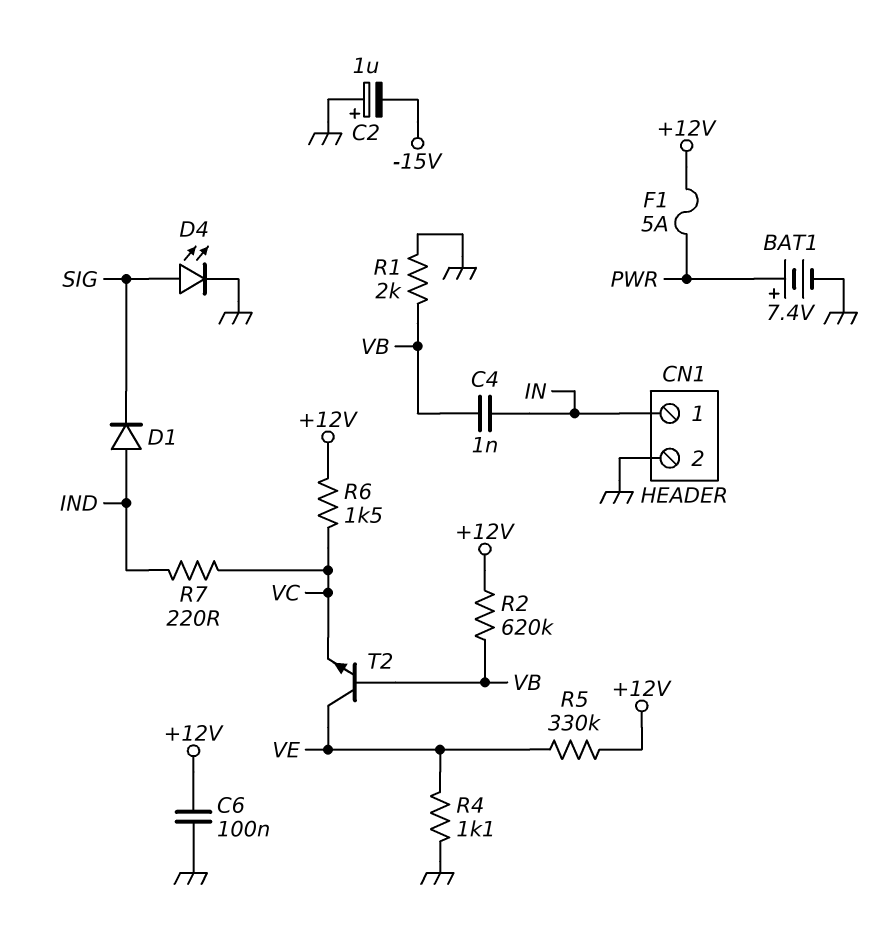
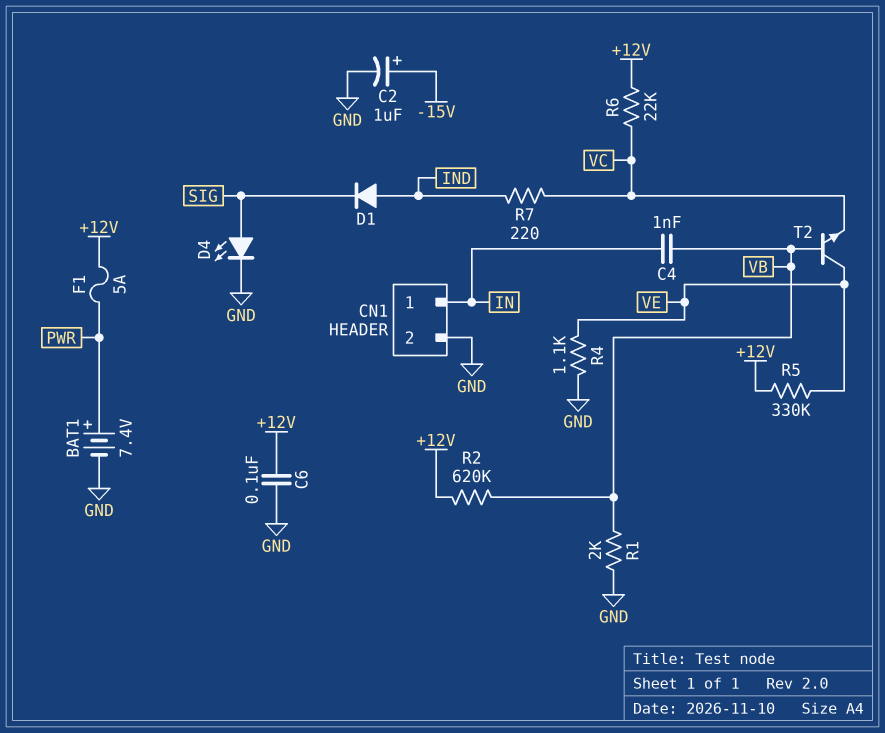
C2: 1uF (plus GND, minus -15V) -> 1uF (plus -15V, minus GND)
R6: 1.5k (+12V, VC) -> 22k (+12V, VC)

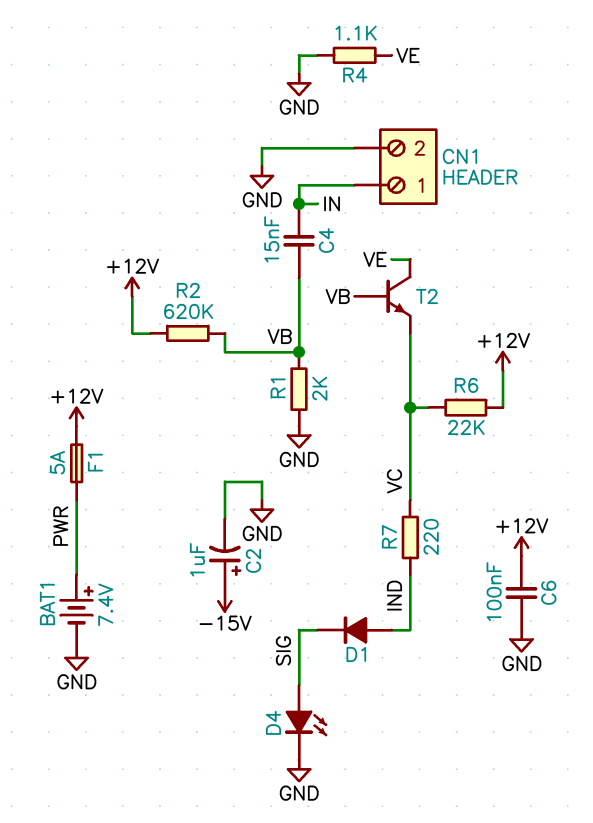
C4: 1nF (IN, VB) -> 15nF (IN, VB)
R5: 330k (+12V, VE) -> none

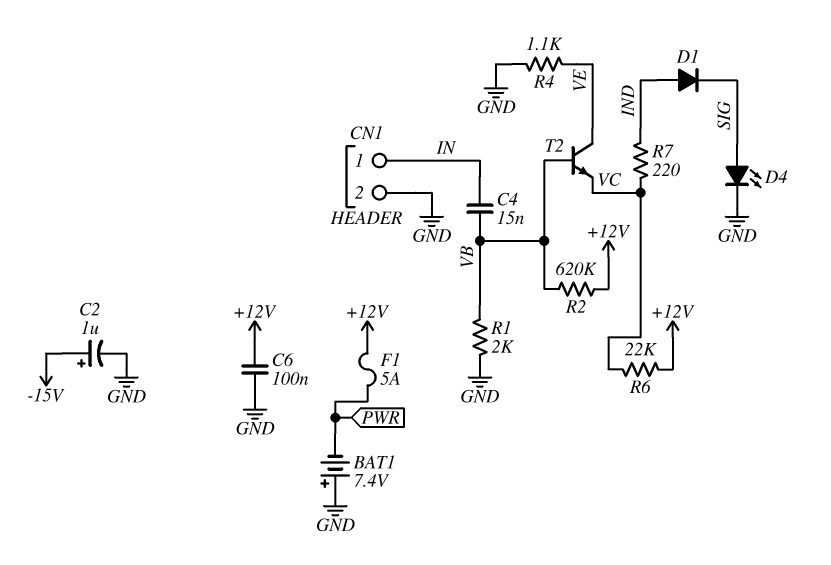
BAT1: 7.4V (plus PWR, minus GND) -> 7.4V (plus GND, minus PWR)

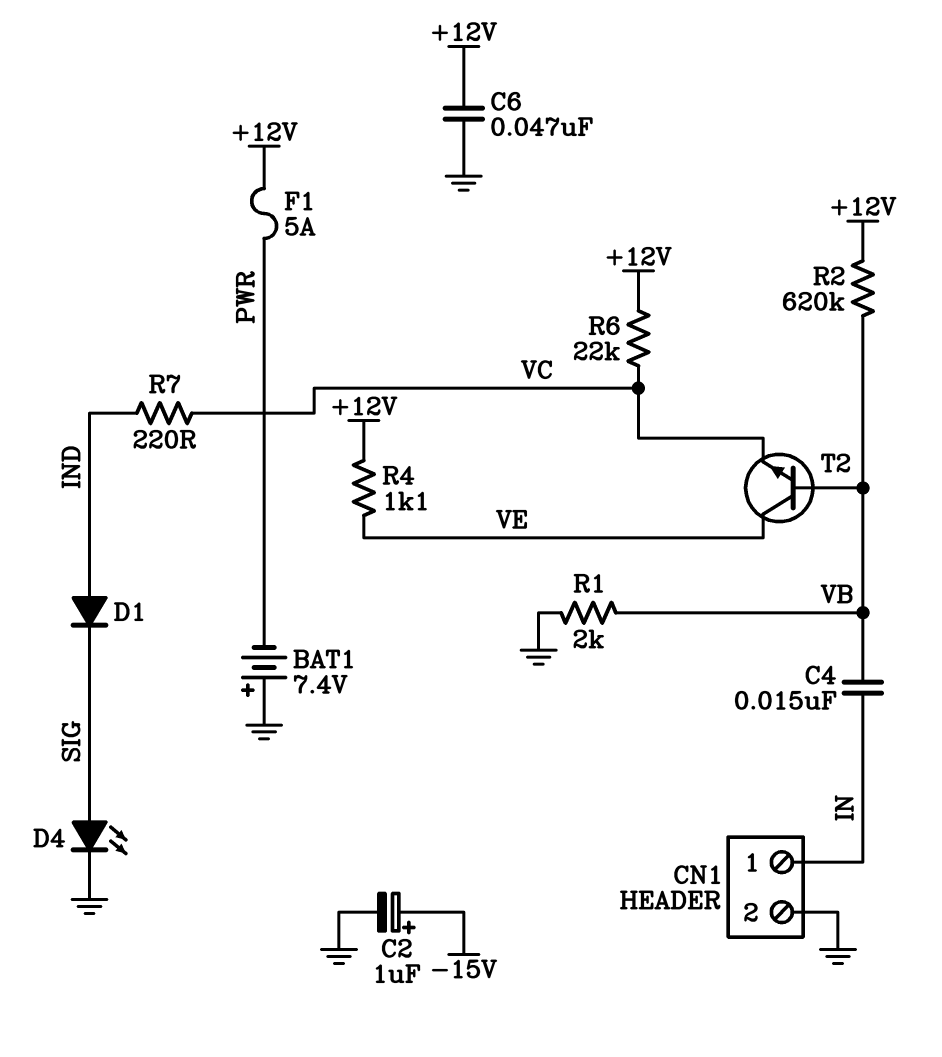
C6: 100nF (+12V, GND) -> 47nF (+12V, GND)
R4: 1.1k (GND, VE) -> 1.1k (+12V, VE)

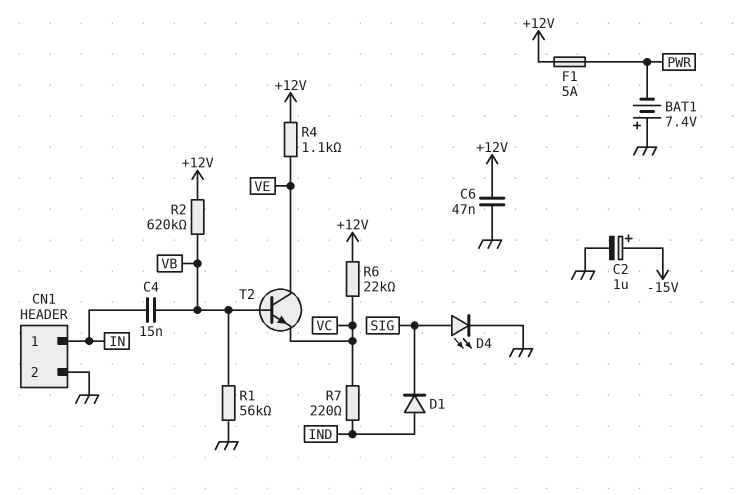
R1: 2k (GND, VB) -> 56k (GND, VB)

